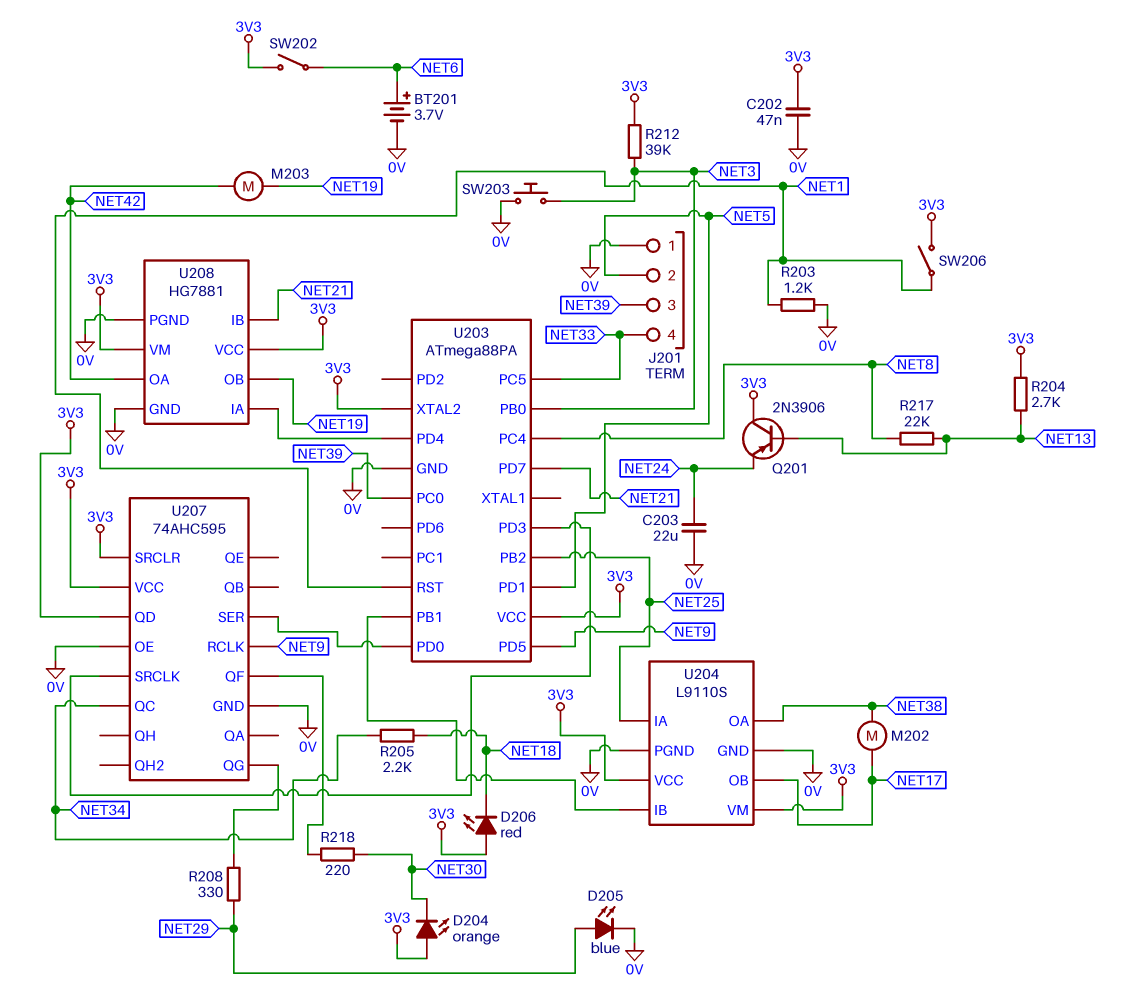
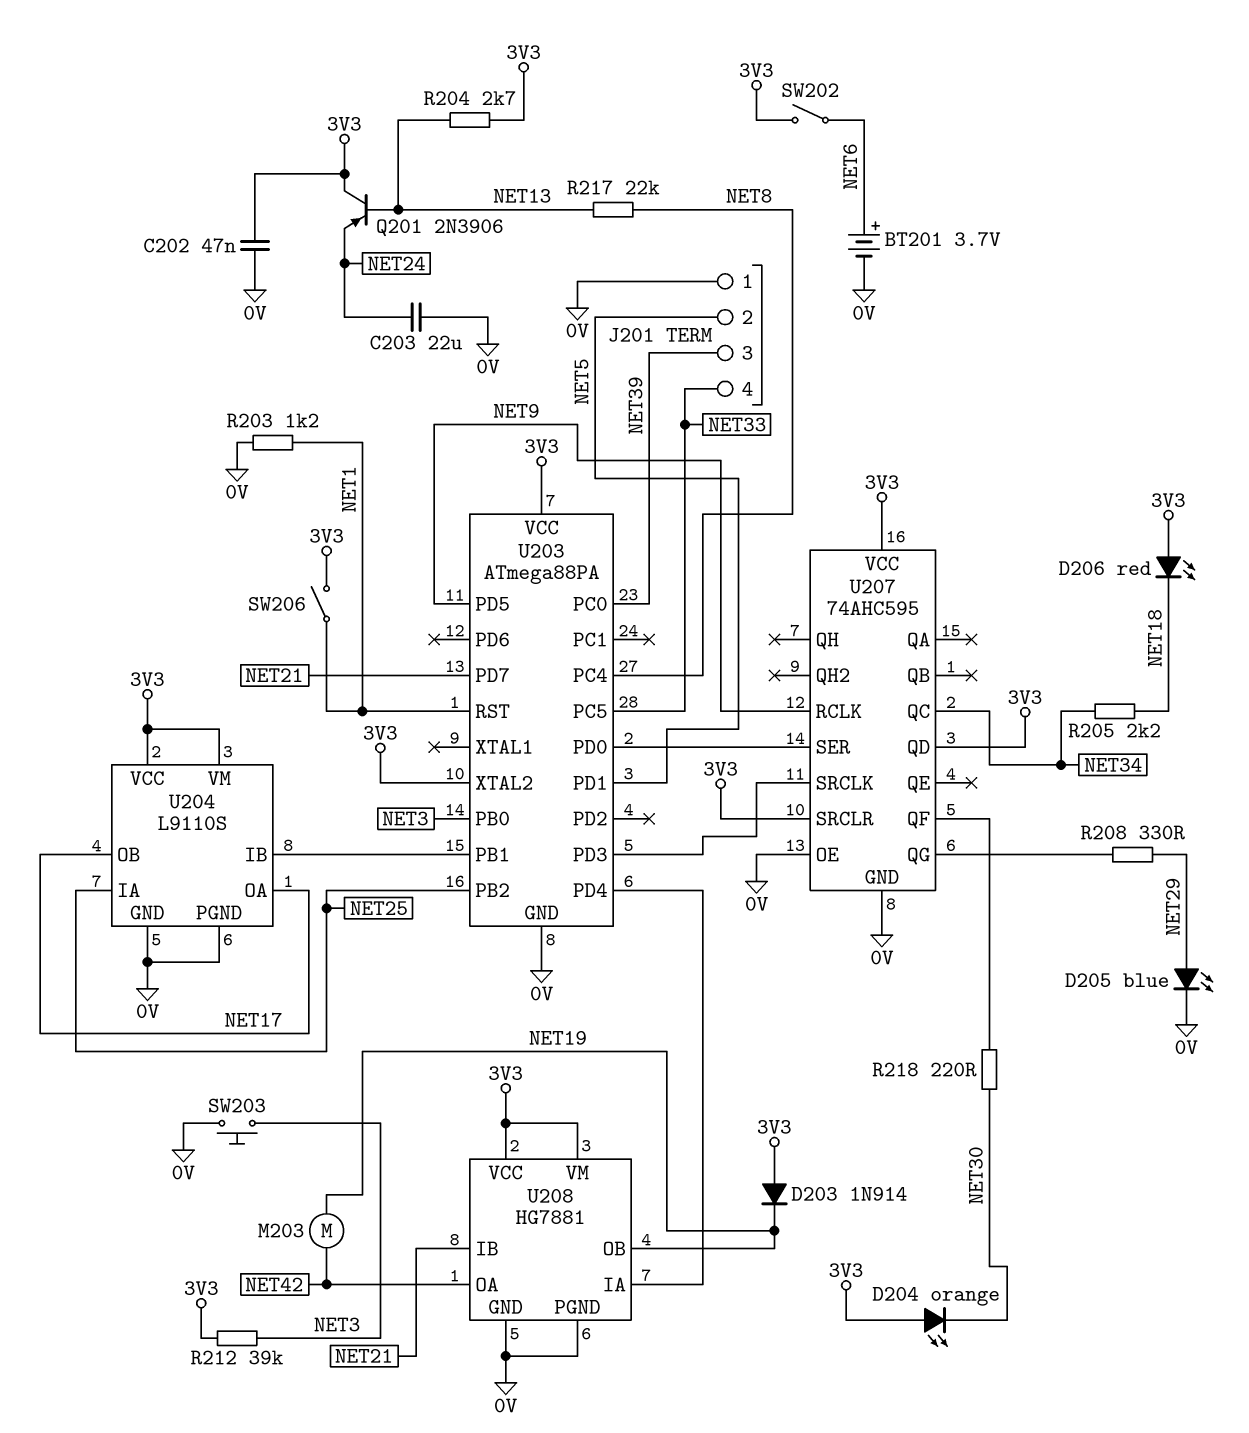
D203: none -> diode 1N914 (A 3V3, K NET19)
M202: motor (NET17, NET38) -> none
U204 pin OA: NET38 -> NET17

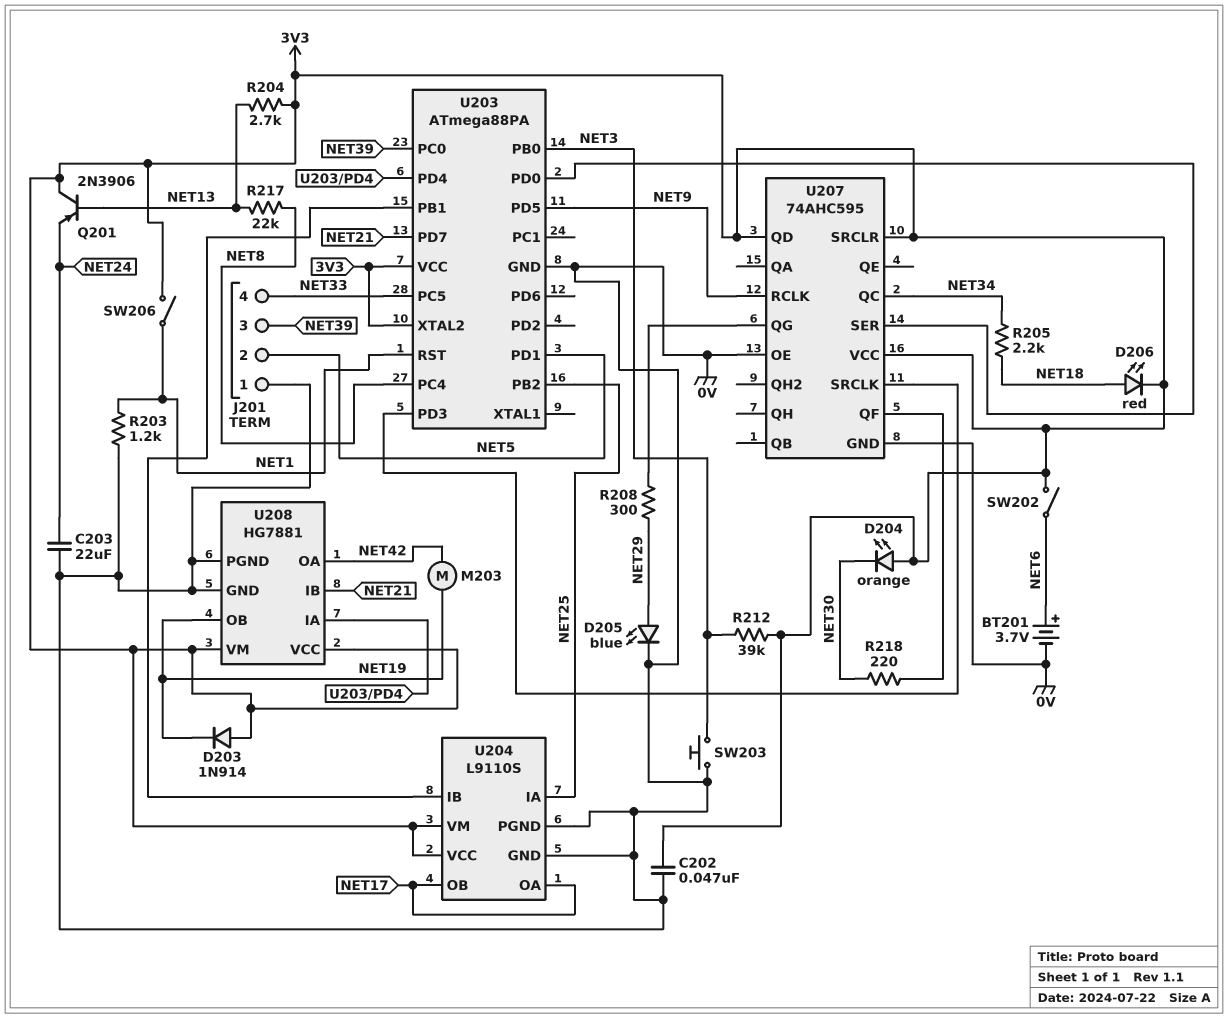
D206: LED red (A 3V3, K NET18) -> LED red (A NET18, K 3V3)
R208: 330 (NET29, U207/QG) -> 300 (NET29, U207/QG)

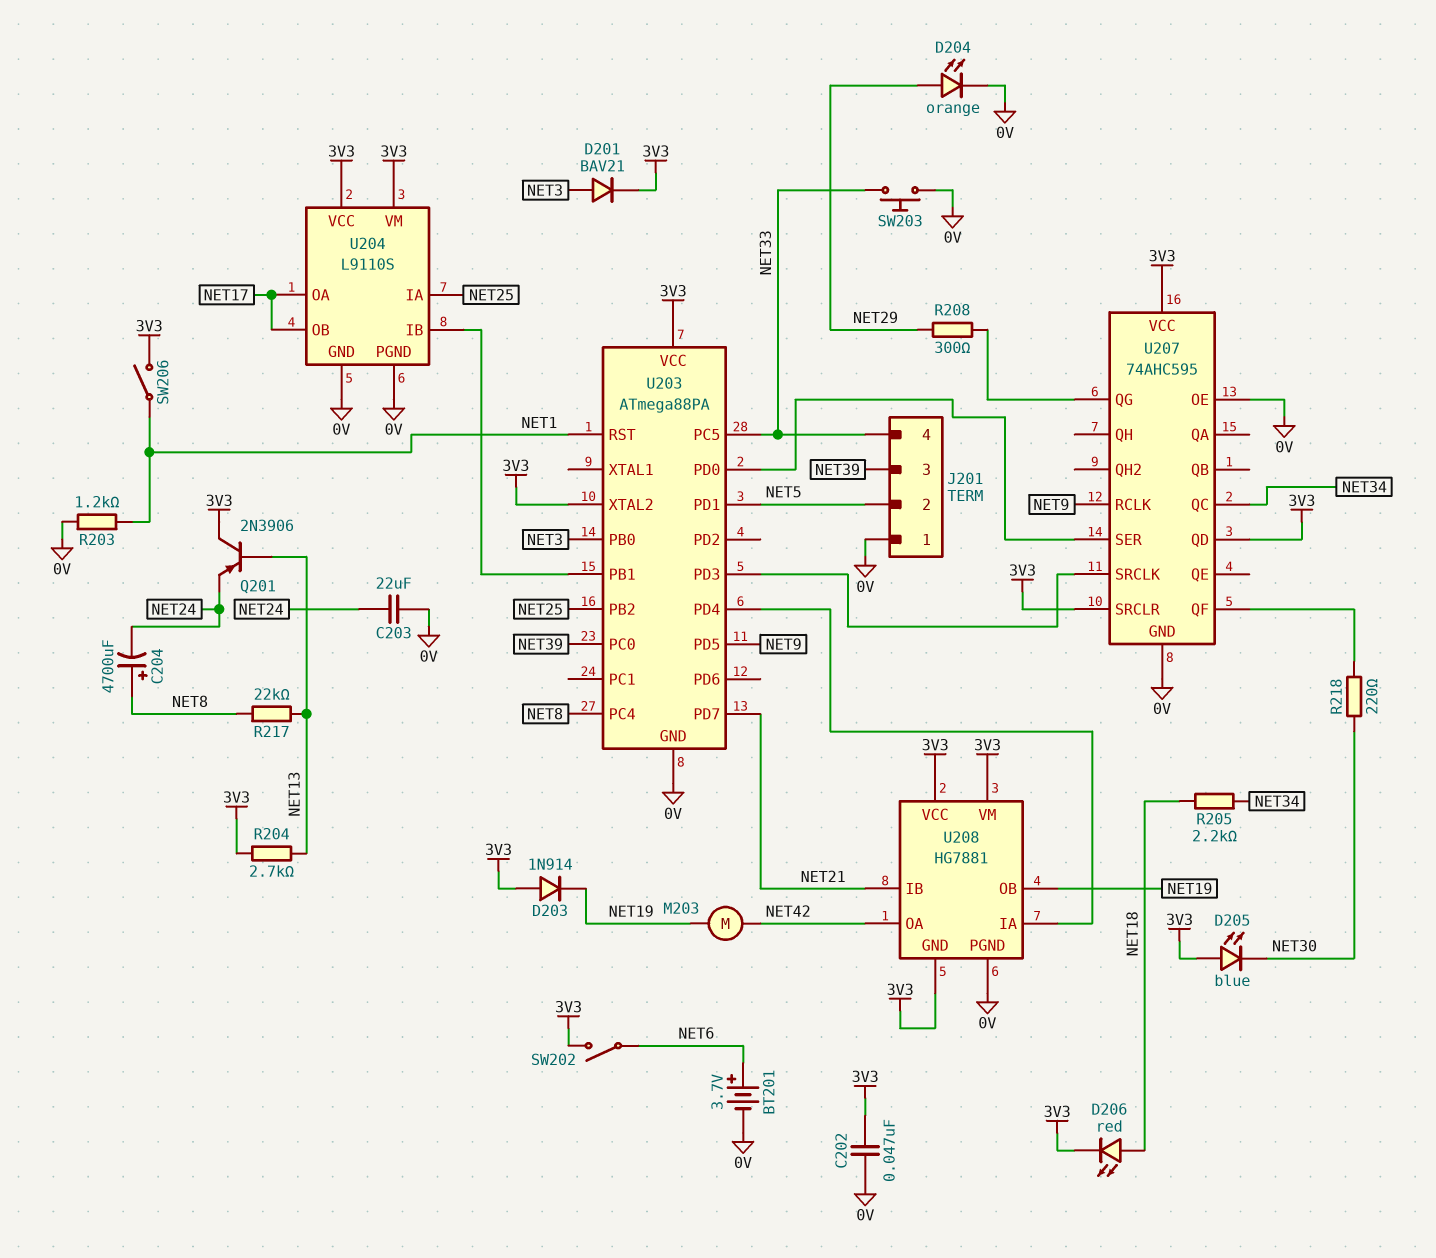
C204: none -> 4700uF (plus NET8, minus NET24)
D201: none -> diode BAV21 (A NET3, K 3V3)
D204: LED orange (A 3V3, K NET30) -> LED orange (A NET29, K 0V)
D205: LED blue (A NET29, K 0V) -> LED blue (A 3V3, K NET30)
R212: 39k (3V3, NET3) -> none
SW203: button (0V, NET3) -> button (0V, NET33)
U208 pin GND: 0V -> 3V3

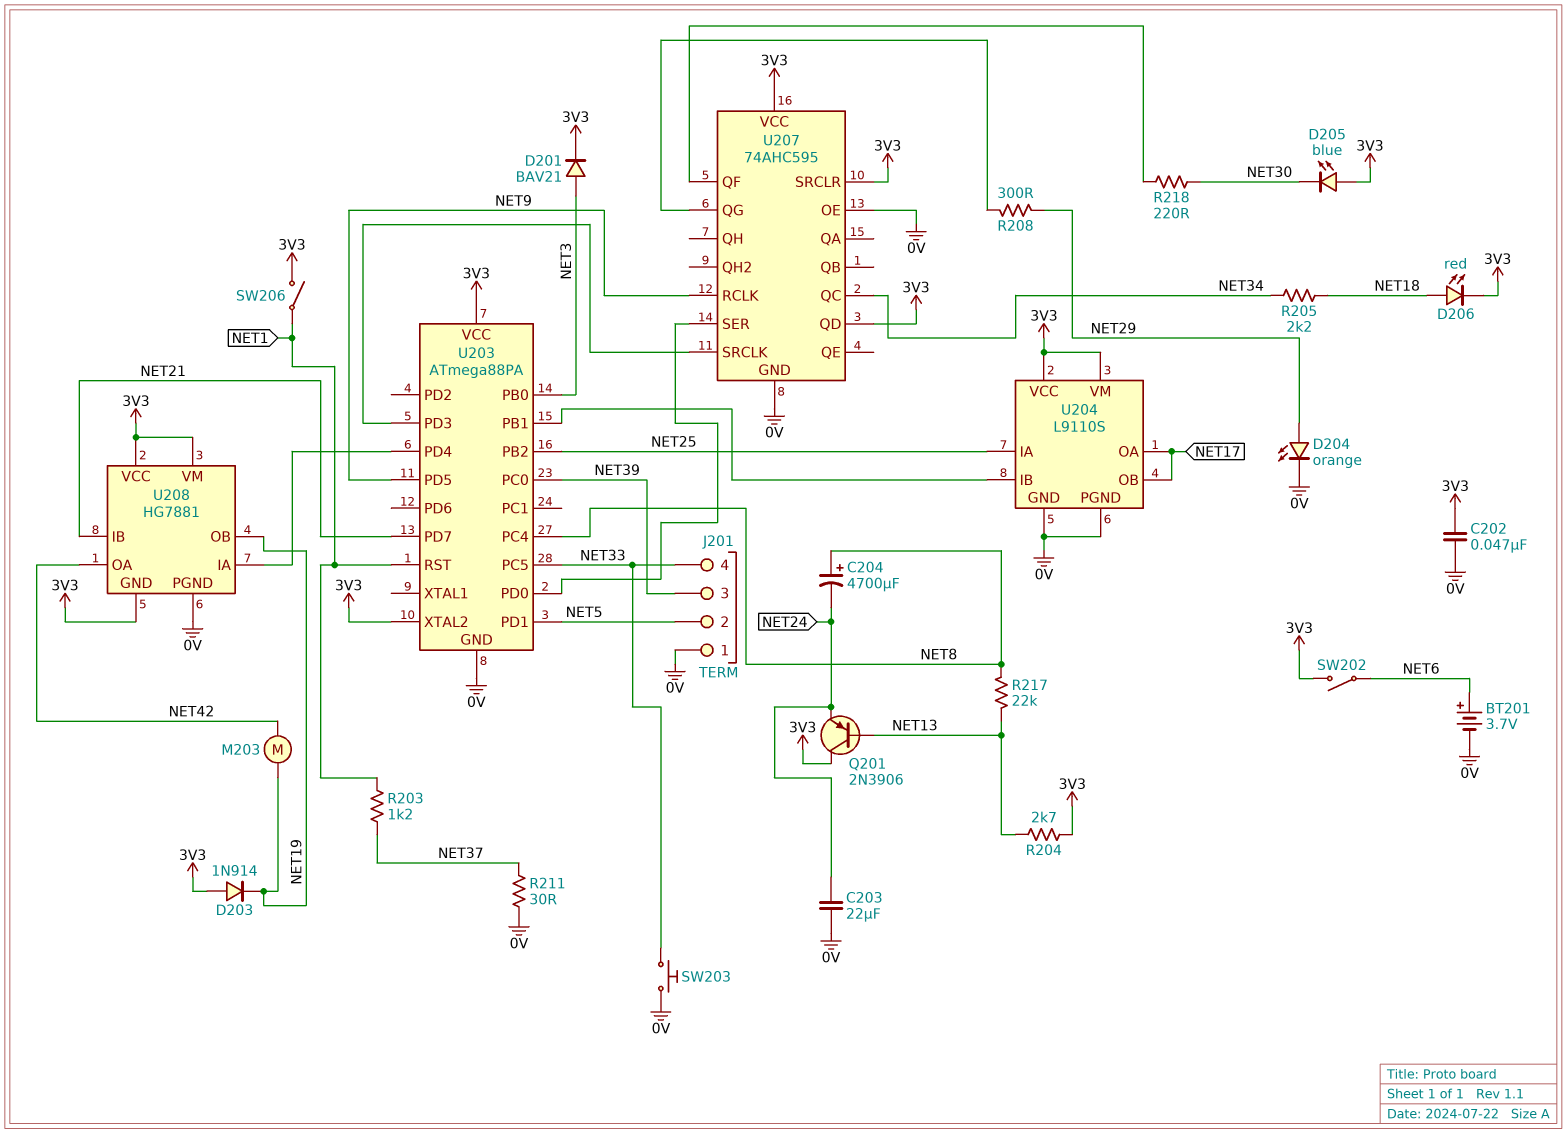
R203: 1.2k (0V, NET1) -> 1.2k (NET1, NET37)
R211: none -> 30 (0V, NET37)

